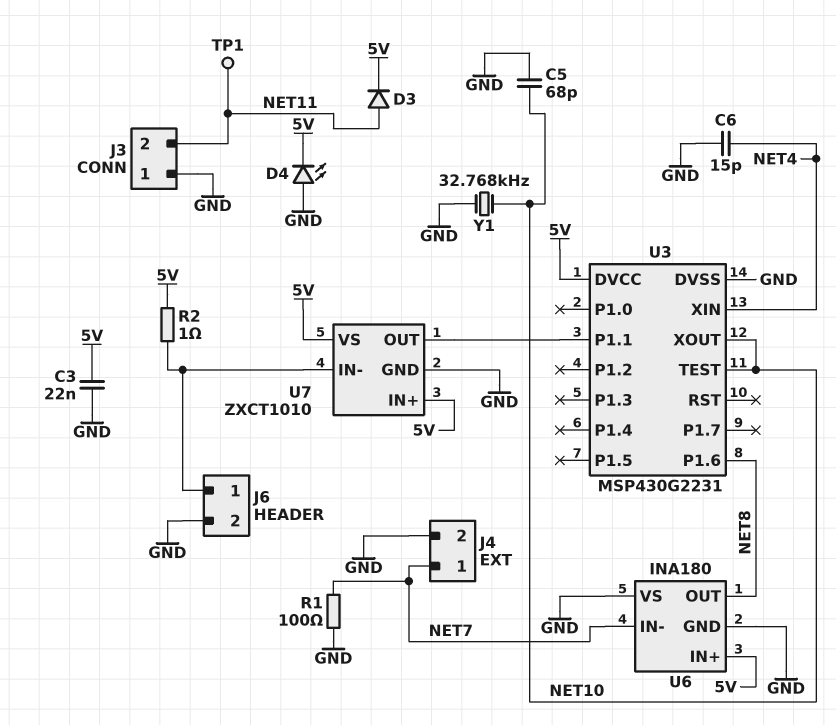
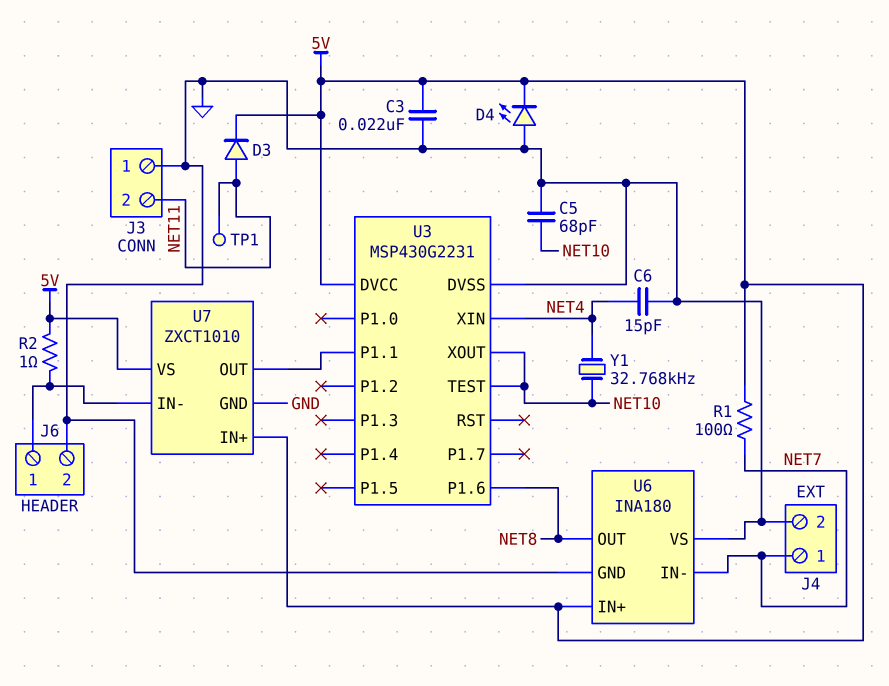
R1: 100 (GND, NET7) -> 100 (5V, NET7)
Y1: 32.768kHz (GND, NET10) -> 32.768kHz (NET4, NET10)

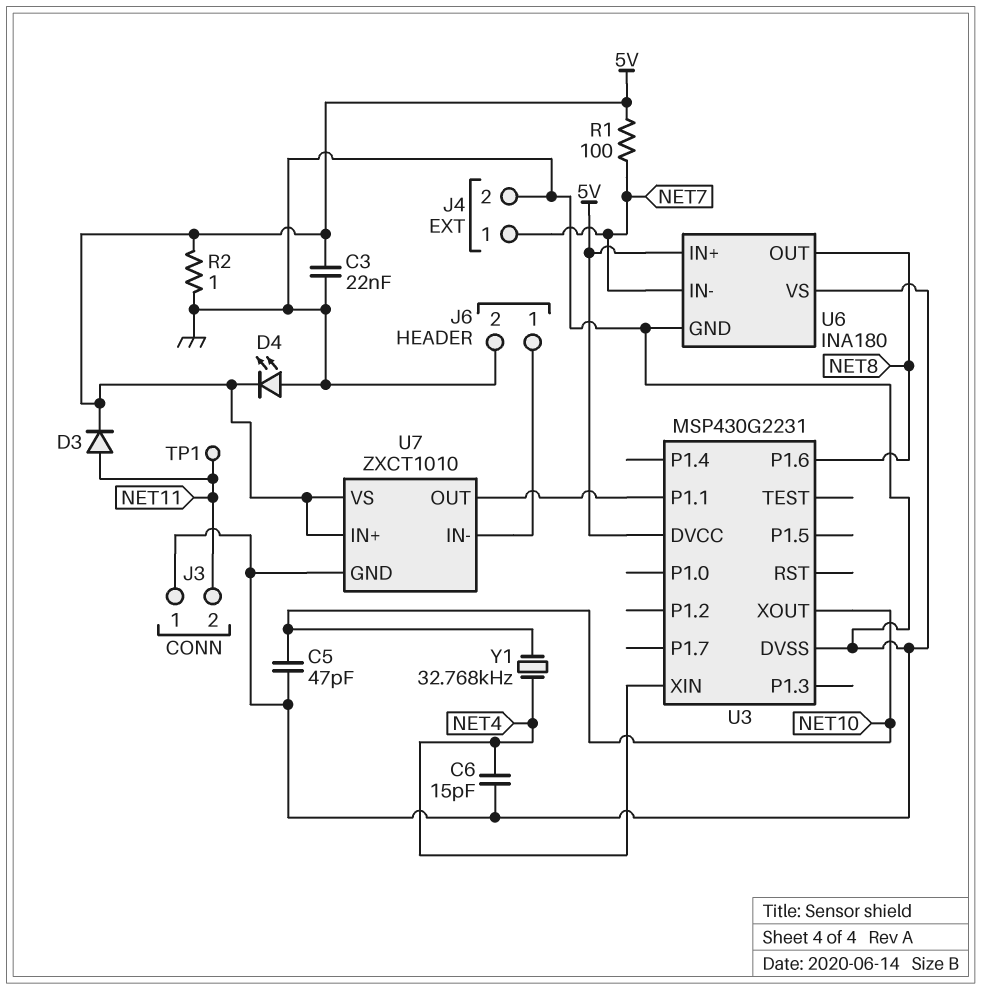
C5: 68pF (GND, NET10) -> 47pF (GND, NET10)
R2: 1 (5V, J6/1) -> 1 (5V, GND)
U3 pin TEST: NET10 -> none

